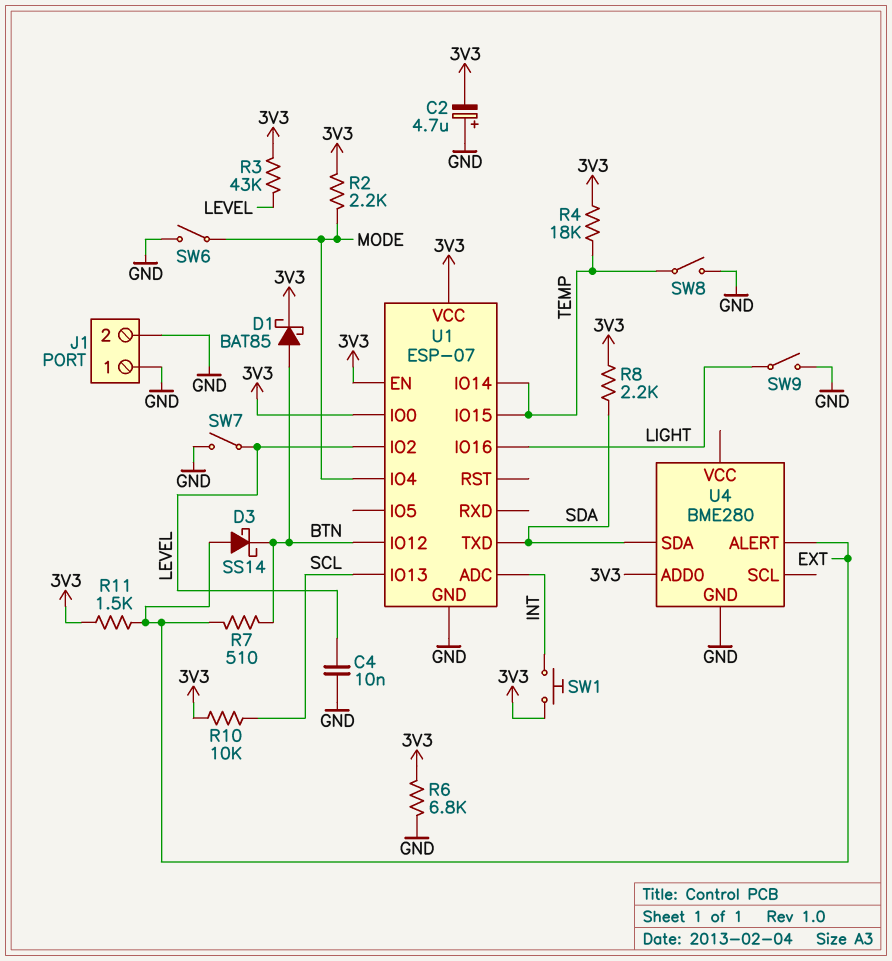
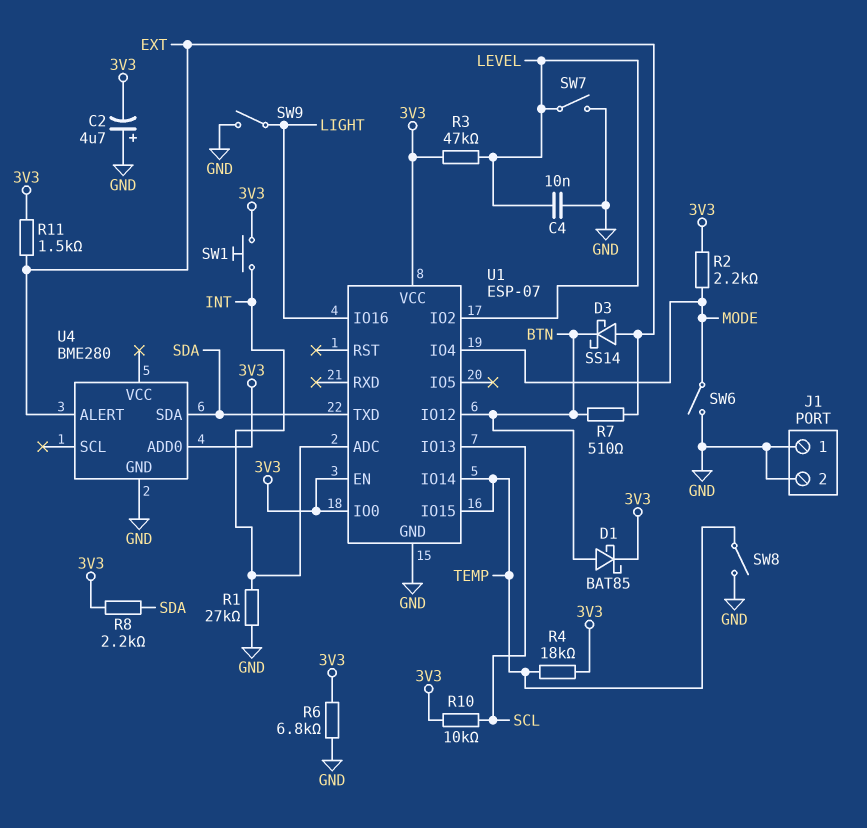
R1: none -> 27k (GND, INT)
R3: 43k (3V3, LEVEL) -> 47k (3V3, LEVEL)

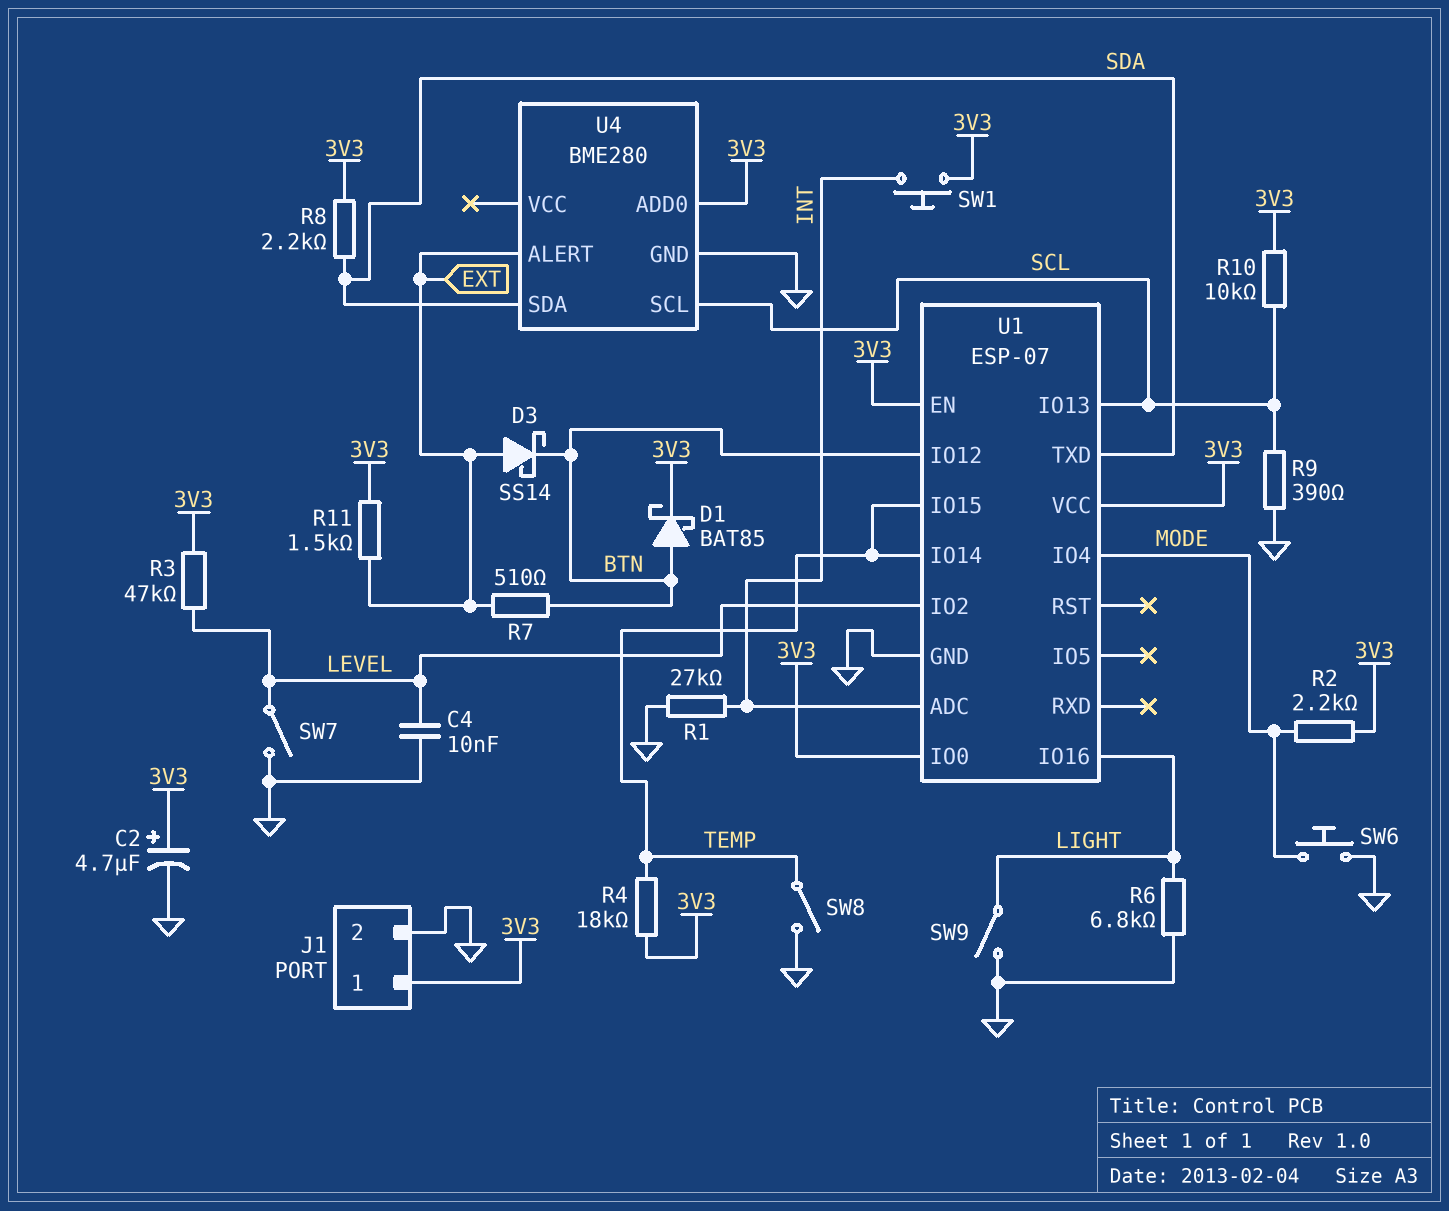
C2: 4.7uF (plus GND, minus 3V3) -> 4.7uF (plus 3V3, minus GND)
J1 pin 1: GND -> 3V3
R6: 6.8k (3V3, GND) -> 6.8k (GND, LIGHT)
R9: none -> 390 (GND, SCL)
SW6: switch (GND, MODE) -> button (GND, MODE)
U4 pin SCL: none -> SCL

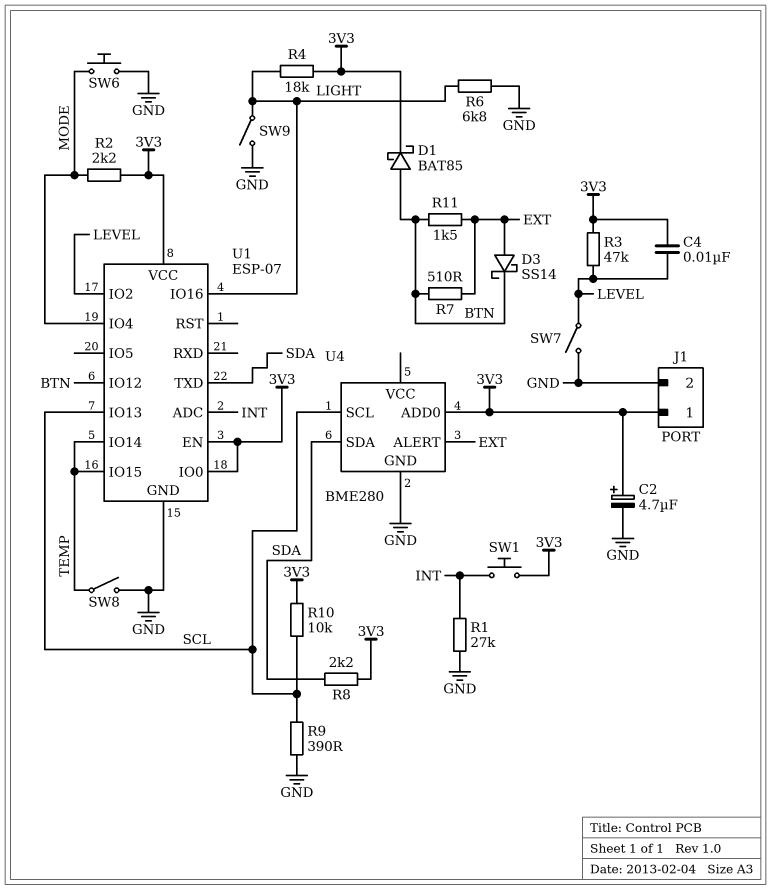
C4: 10nF (GND, LEVEL) -> 10nF (3V3, LEVEL)
R4: 18k (3V3, TEMP) -> 18k (3V3, LIGHT)
R11: 1.5k (3V3, EXT) -> 1.5k (BTN, EXT)

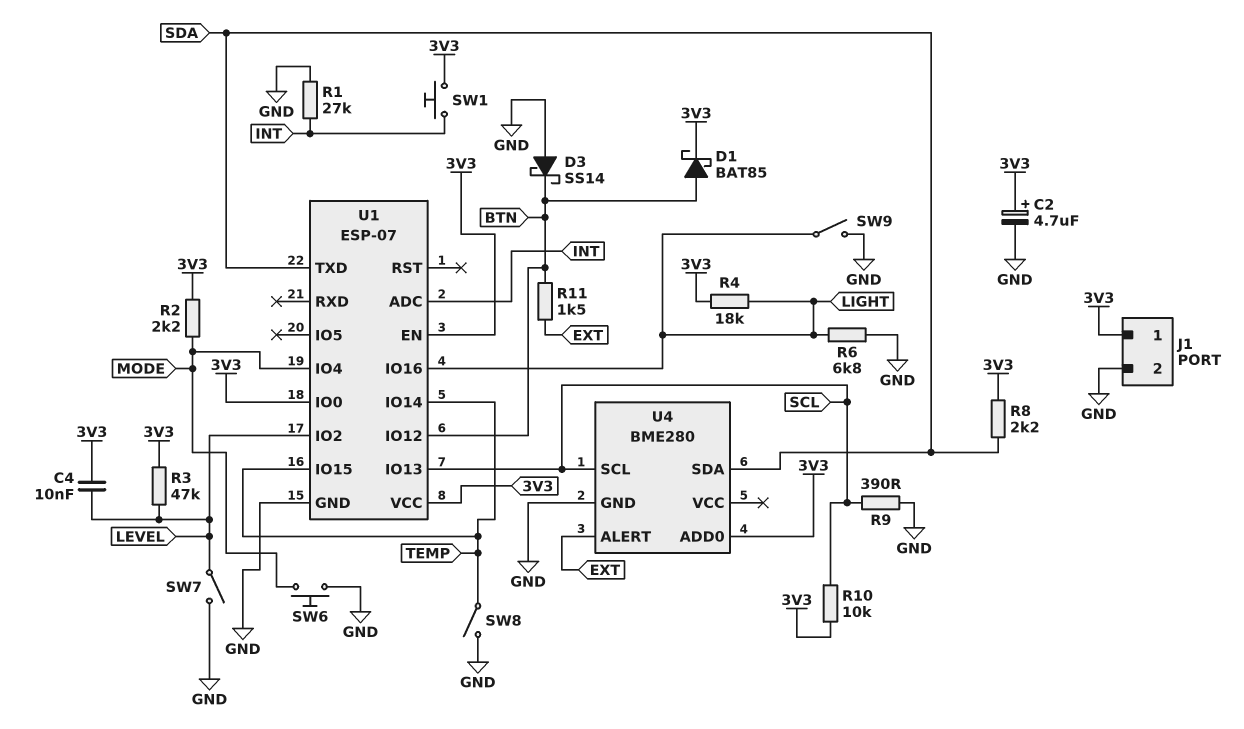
D3: schottky SS14 (A EXT, K BTN) -> schottky SS14 (A GND, K BTN)
R7: 510 (BTN, EXT) -> none

